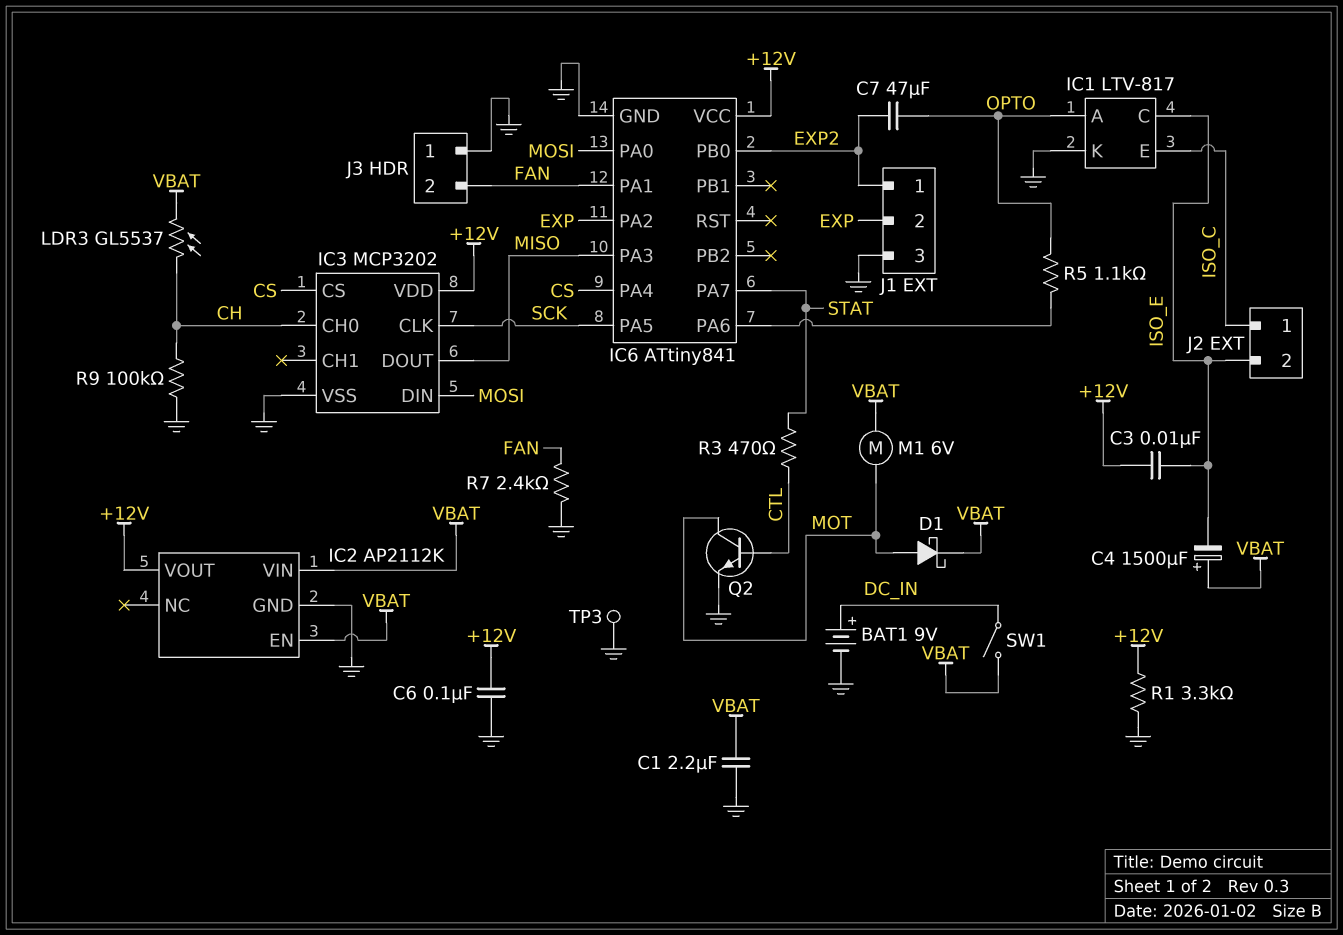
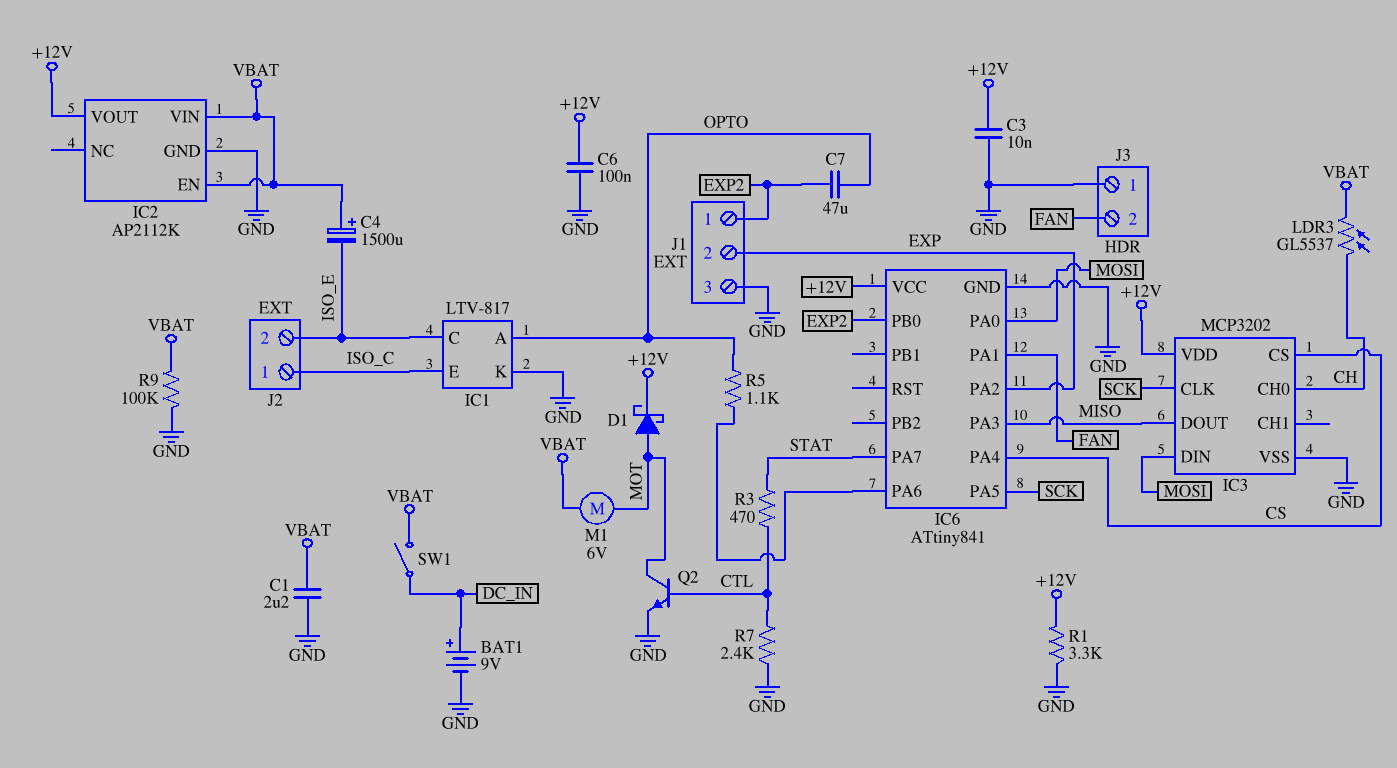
C3: 10nF (+12V, ISO_E) -> 10nF (+12V, GND)
D1: schottky (A MOT, K VBAT) -> schottky (A MOT, K +12V)
R7: 2.4k (FAN, GND) -> 2.4k (CTL, GND)
R9: 100k (CH, GND) -> 100k (GND, VBAT)
TP3: test point (GND) -> none

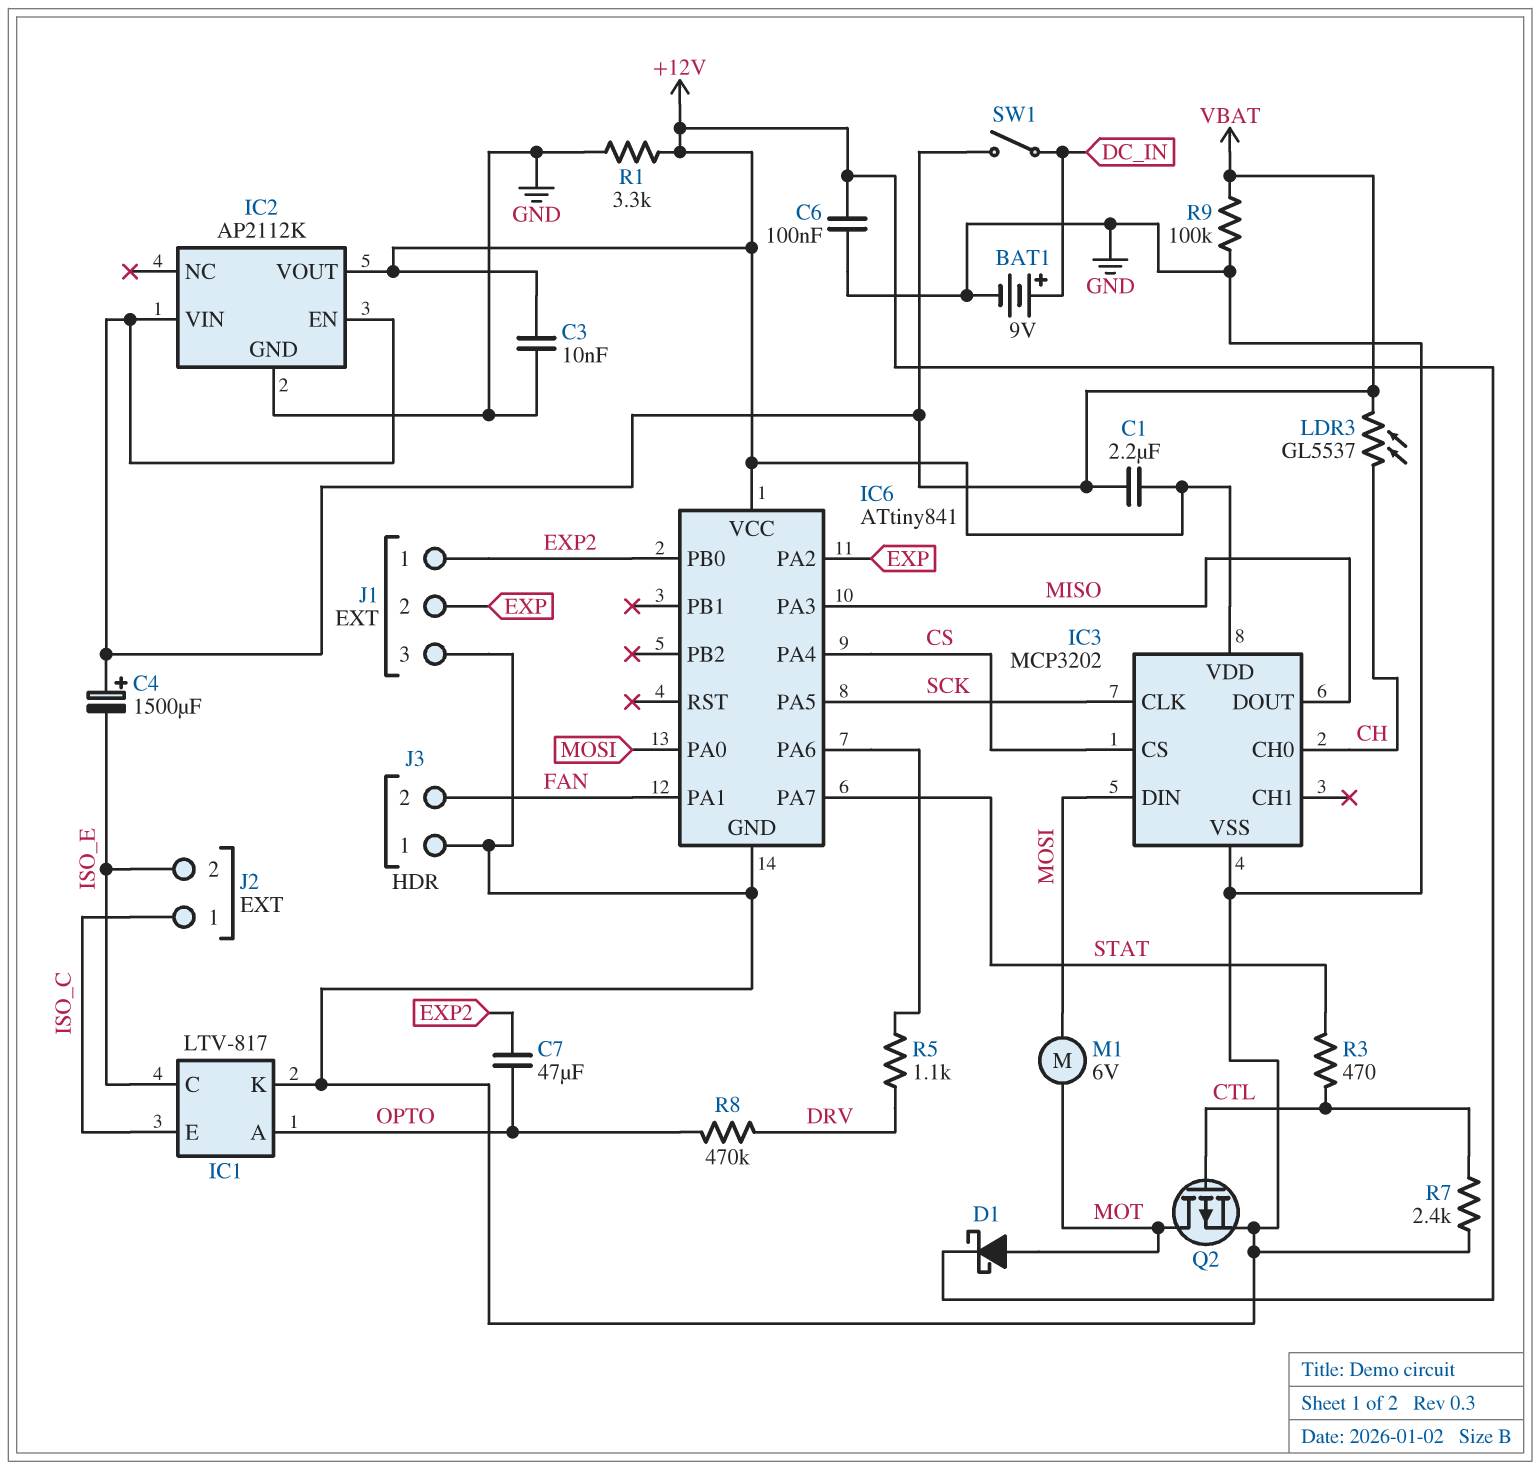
C1: 2.2uF (GND, VBAT) -> 2.2uF (+12V, VBAT)
M1: motor 6V (MOT, VBAT) -> motor 6V (MOSI, MOT)
Q2: NPN (B CTL, C MOT, E GND) -> PMOS (G CTL, D MOT, S GND)
R5: 1.1k (IC6/PA6, OPTO) -> 1.1k (DRV, IC6/PA6)
R8: none -> 470k (DRV, OPTO)

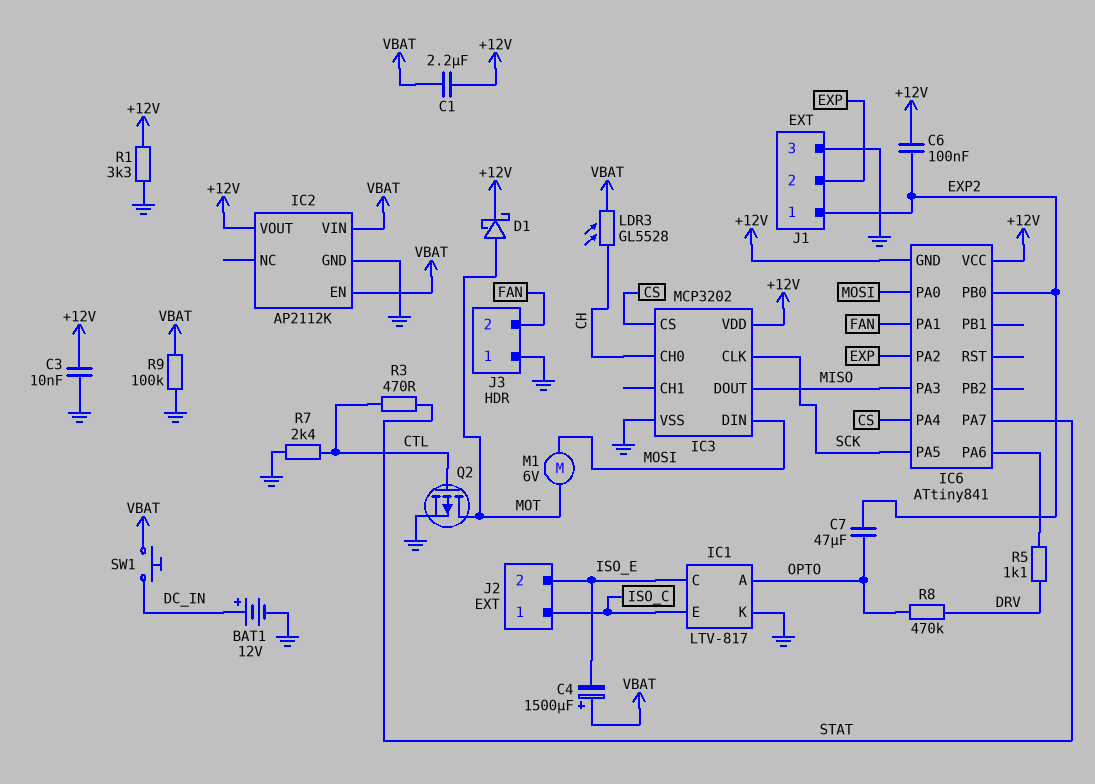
BAT1: 9V (plus DC_IN, minus GND) -> 12V (plus DC_IN, minus GND)
C6: 100nF (+12V, GND) -> 100nF (+12V, EXP2)
IC6 pin GND: GND -> +12V
LDR3: GL5537 (CH, VBAT) -> GL5528 (CH, VBAT)
SW1: switch (DC_IN, VBAT) -> button (DC_IN, VBAT)

